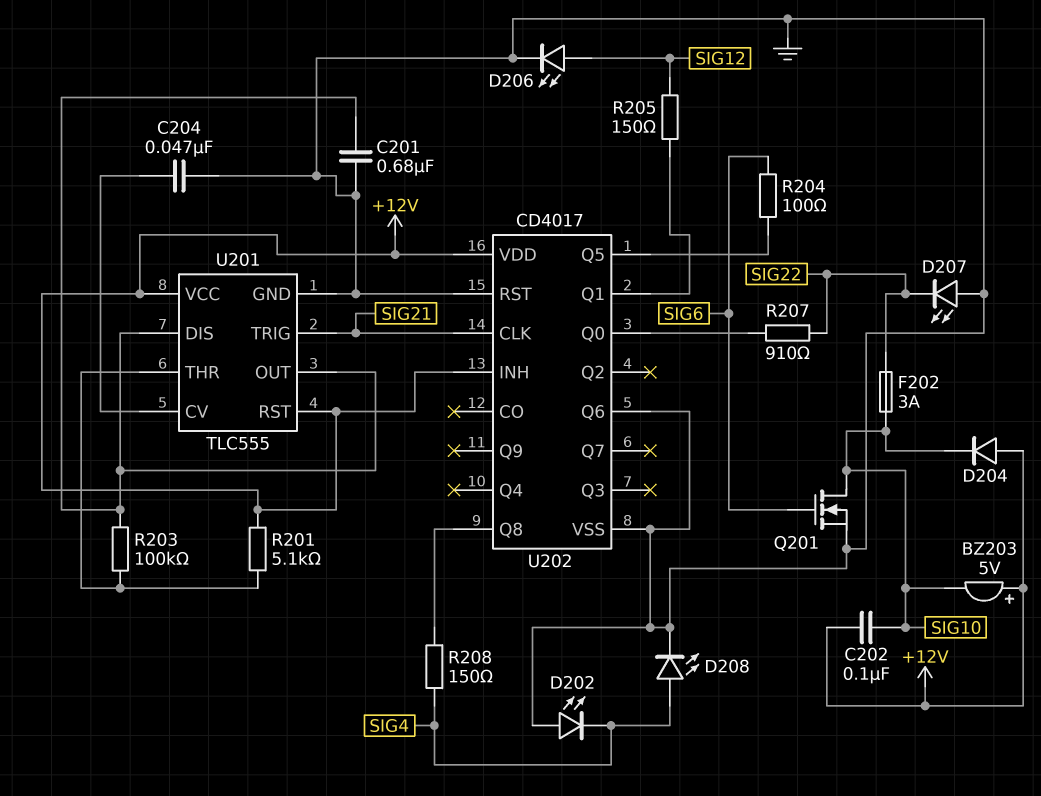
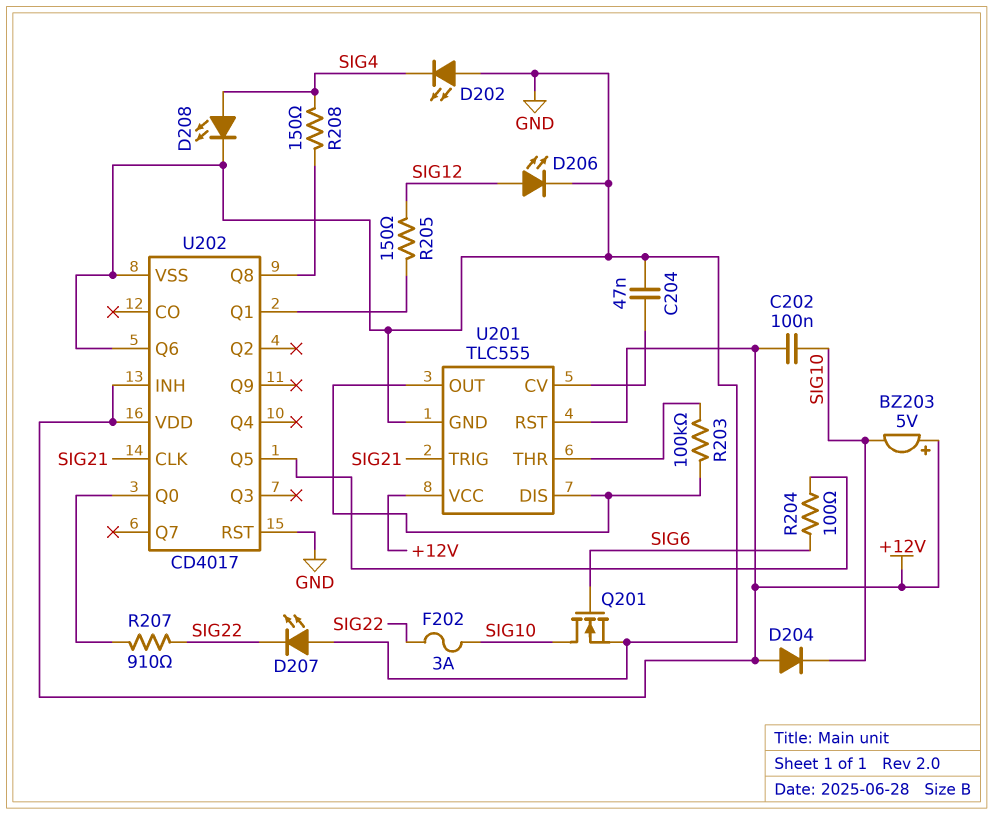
C201: 680nF (GND, U201/DIS) -> none
R201: 5.1k (+12V, U201/THR) -> none

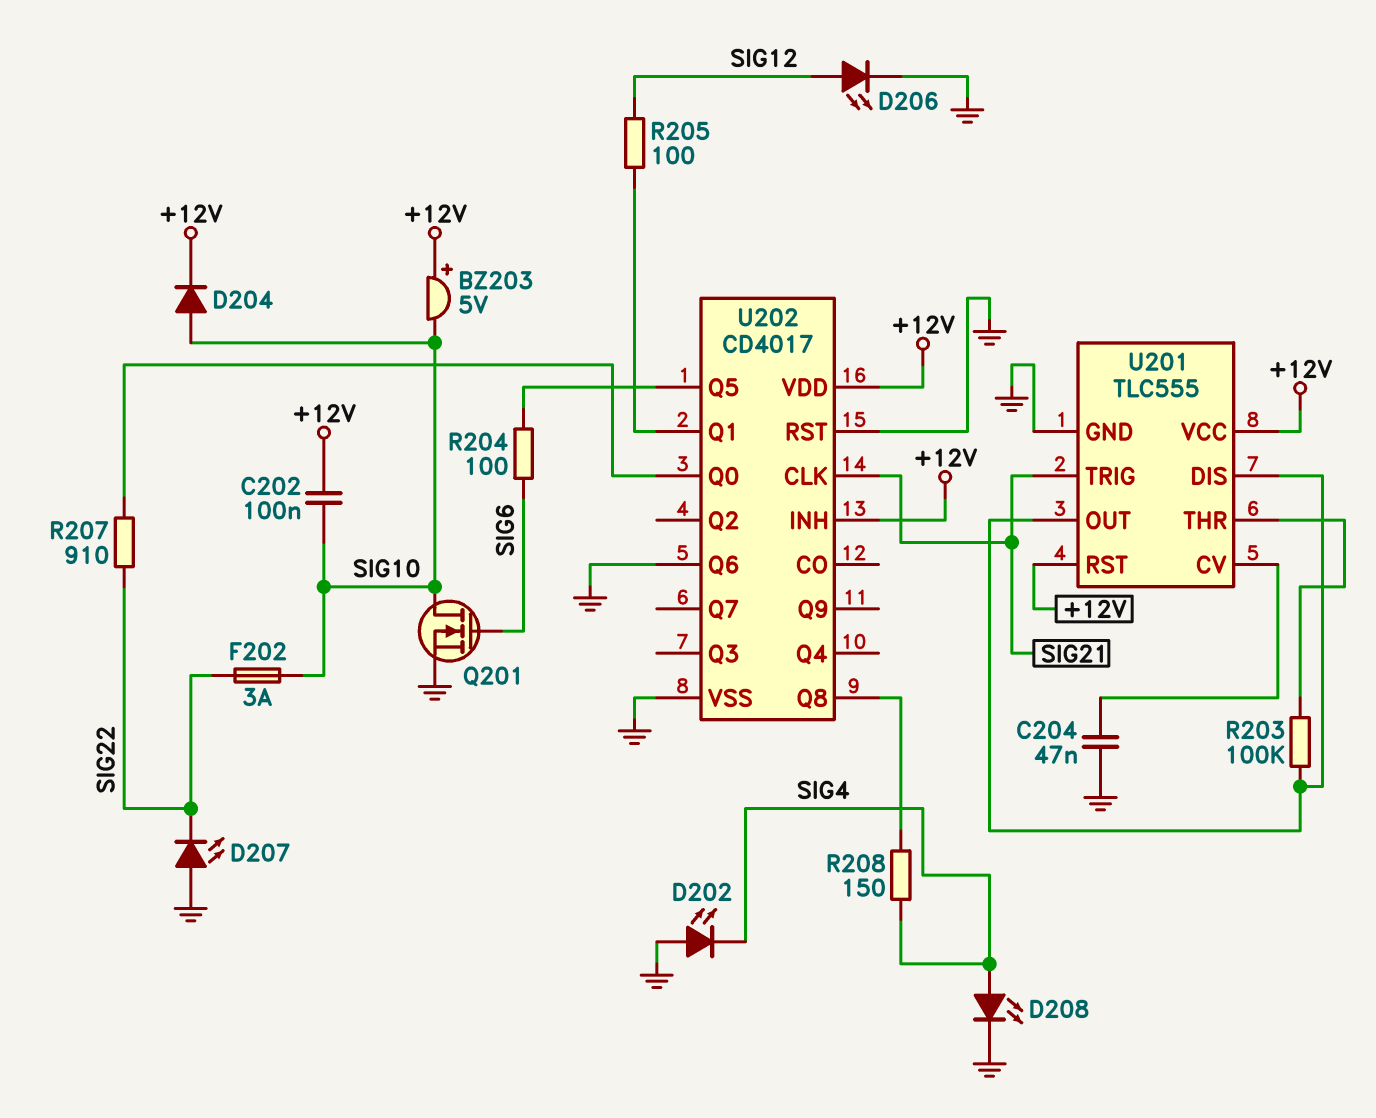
D204: diode (A +12V, K SIG10) -> diode (A SIG10, K +12V)
R205: 150 (SIG12, U202/Q1) -> 100 (SIG12, U202/Q1)

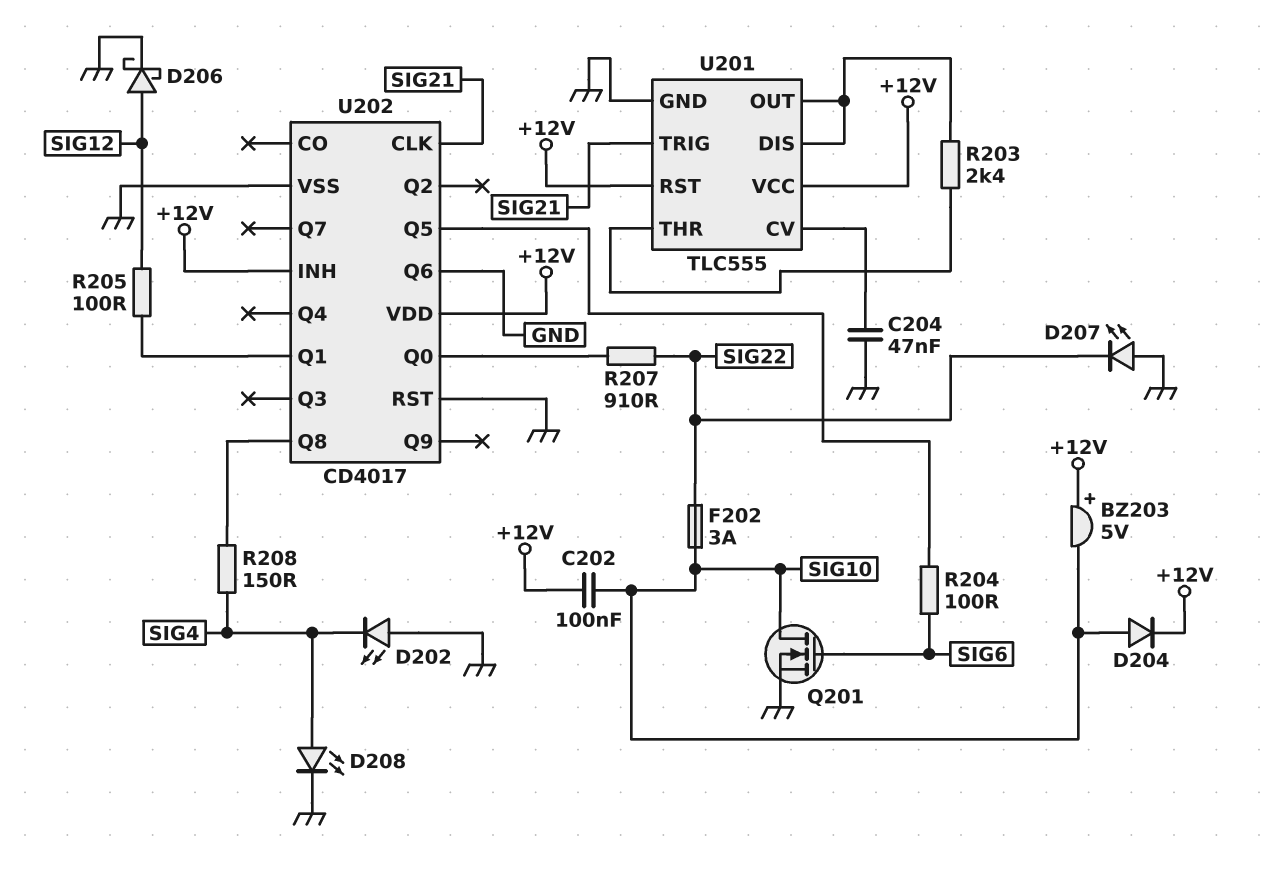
D206: LED (A SIG12, K GND) -> schottky (A SIG12, K GND)
R203: 100k (U201/DIS, U201/THR) -> 2.4k (U201/DIS, U201/THR)

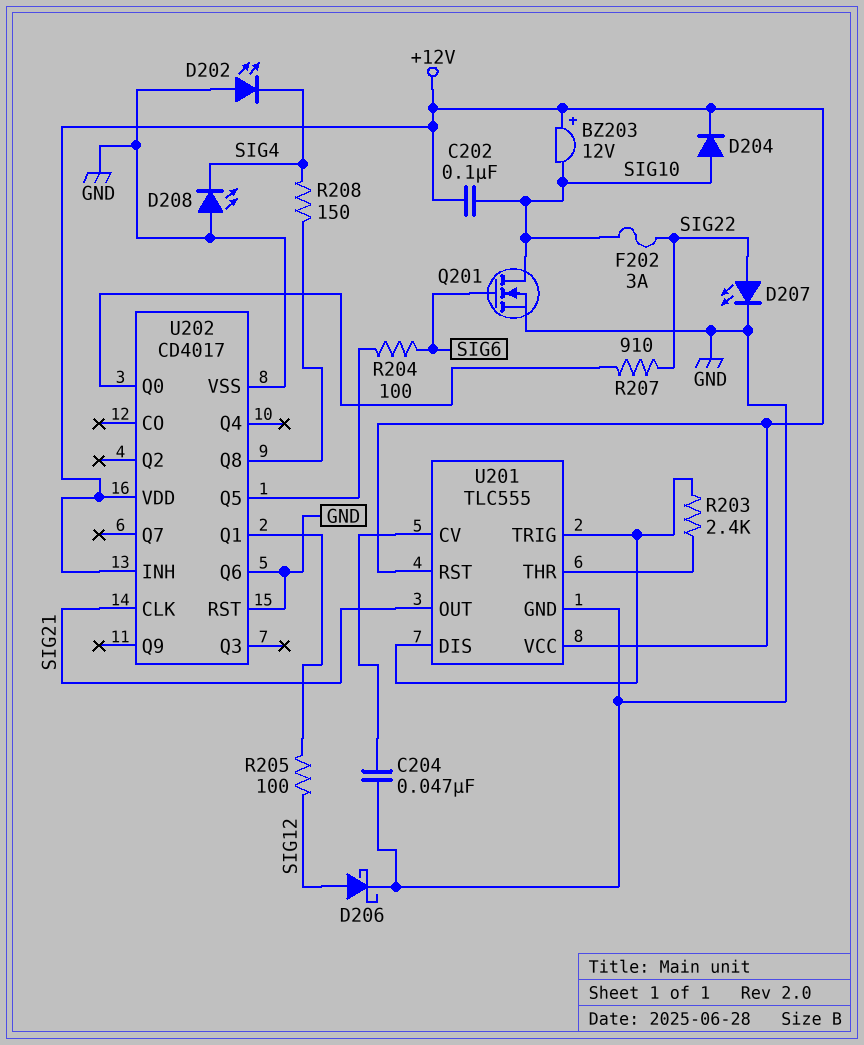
BZ203: buzzer 5V (plus +12V, minus SIG10) -> buzzer 12V (plus +12V, minus SIG10)
D207: LED (A GND, K SIG22) -> LED (A SIG22, K GND)
D208: LED (A SIG4, K GND) -> LED (A GND, K SIG4)
U201 pin OUT: U201/DIS -> SIG21
U201 pin TRIG: SIG21 -> U201/DIS

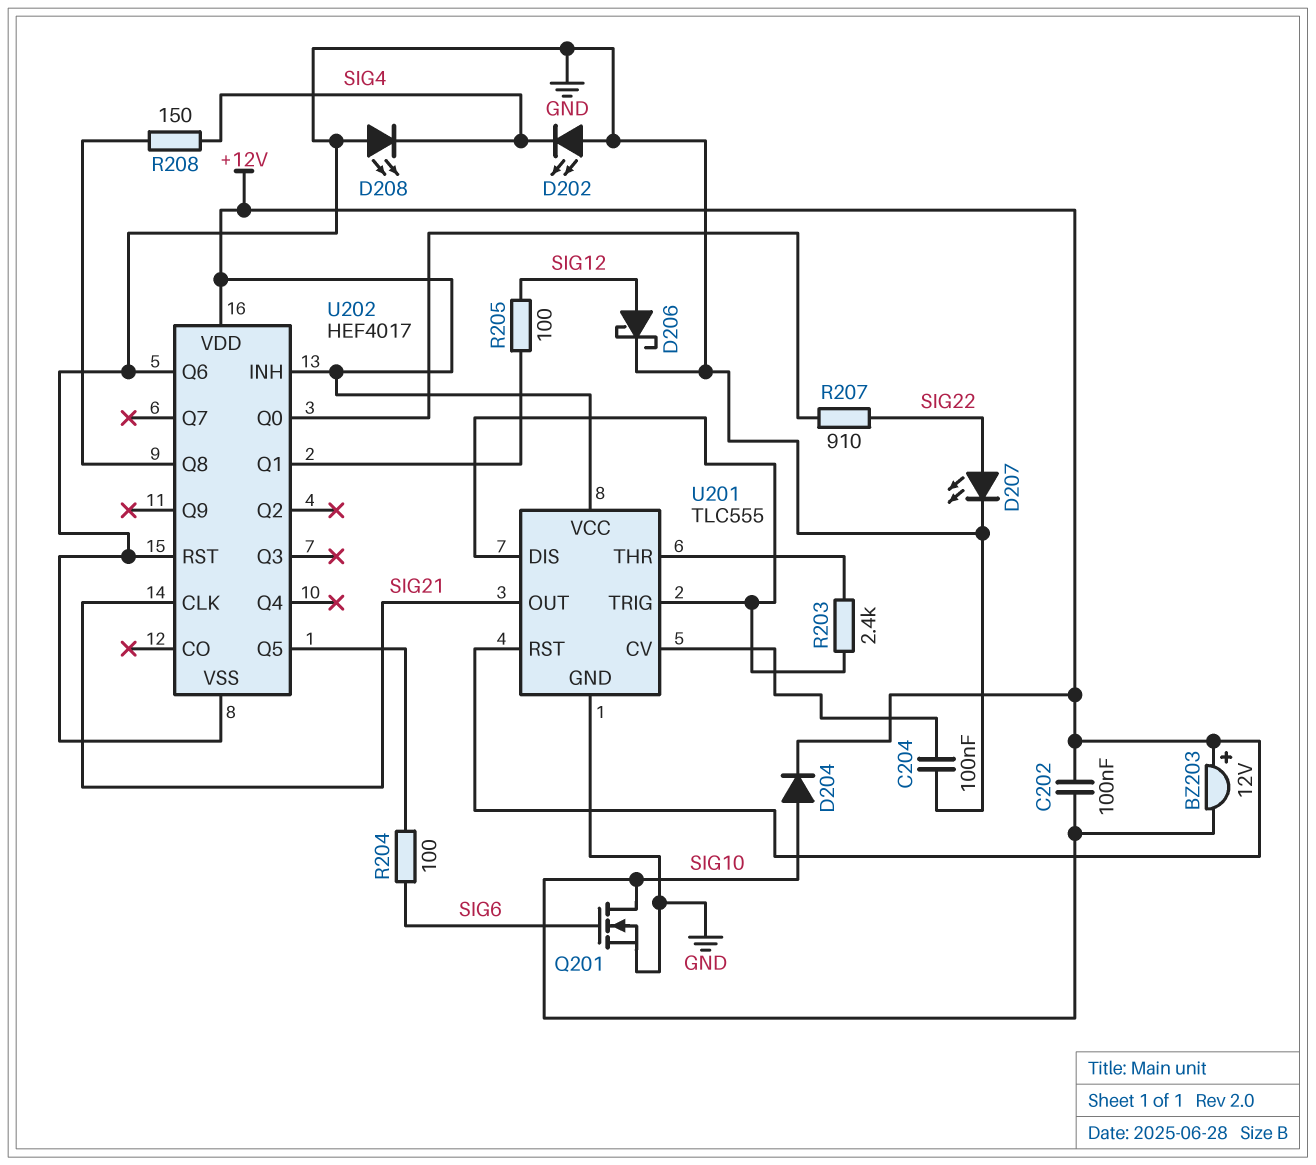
C204: 47nF (GND, U201/CV) -> 100nF (GND, U201/CV)
F202: 3A (SIG10, SIG22) -> none
U202: CD4017 -> HEF4017

